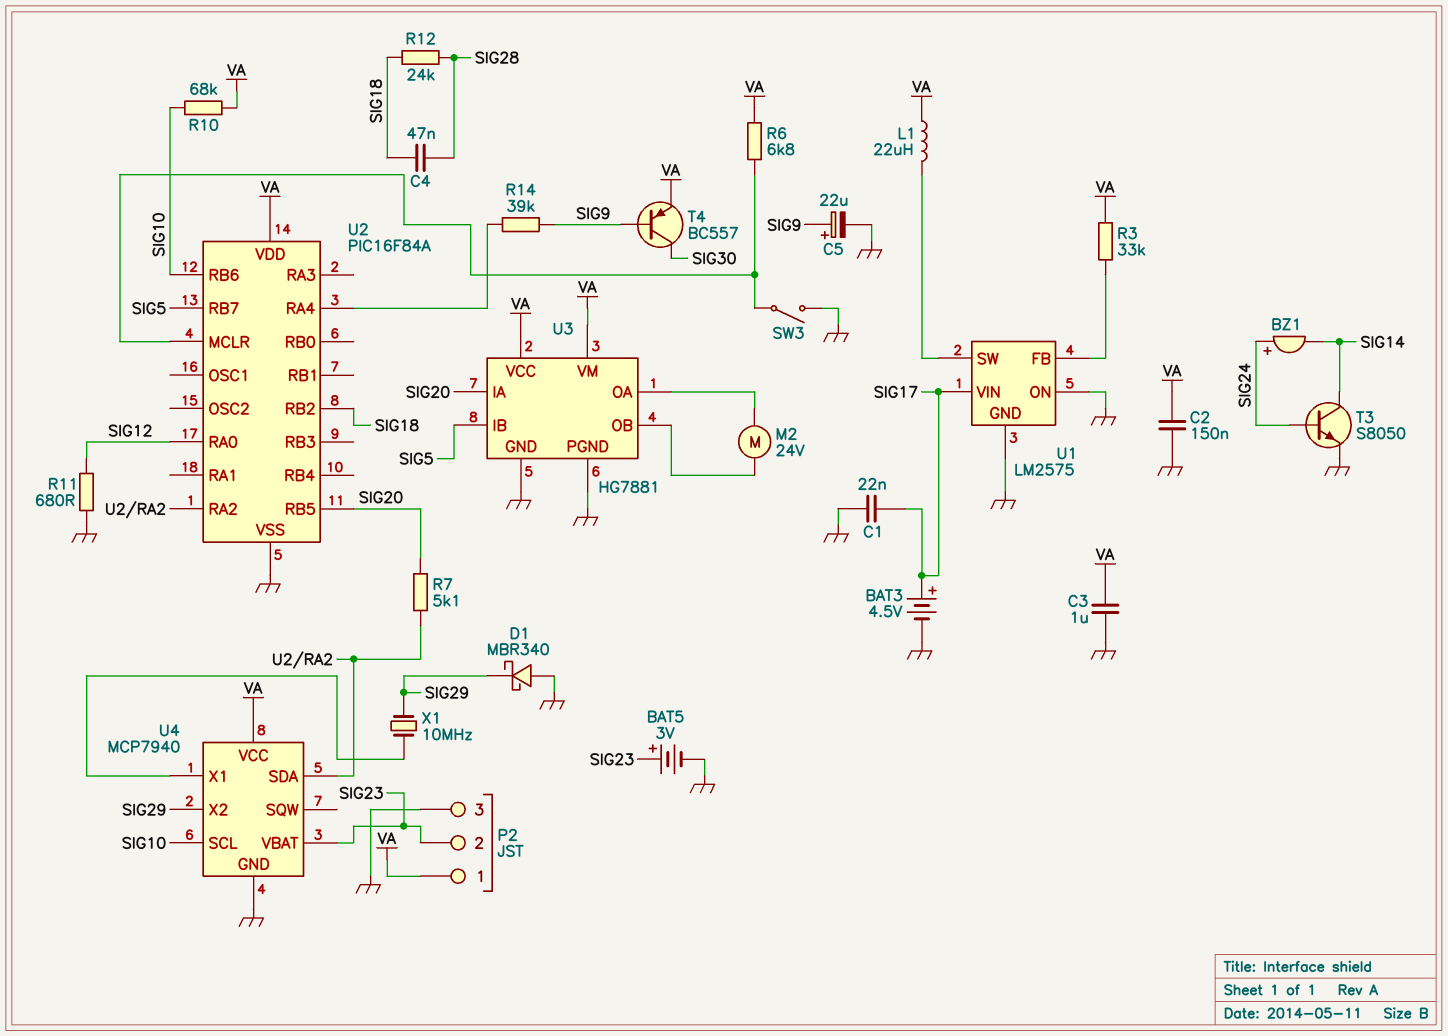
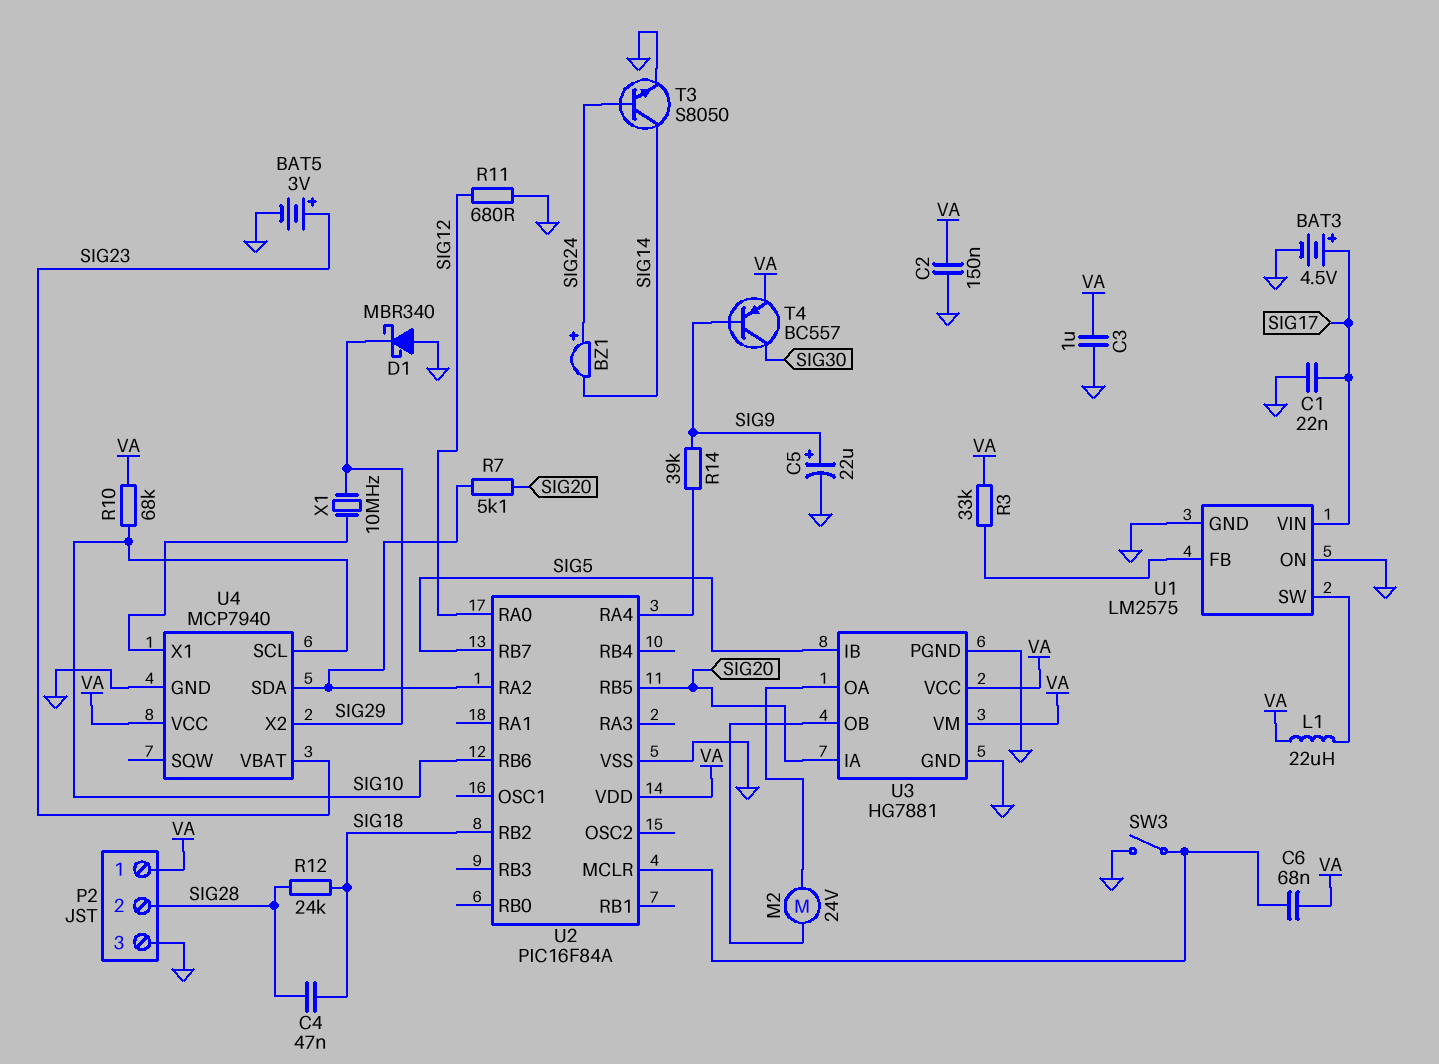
C6: none -> 68nF (U2/MCLR, VA)
P2 pin 2: SIG23 -> SIG28
R6: 6.8k (U2/MCLR, VA) -> none

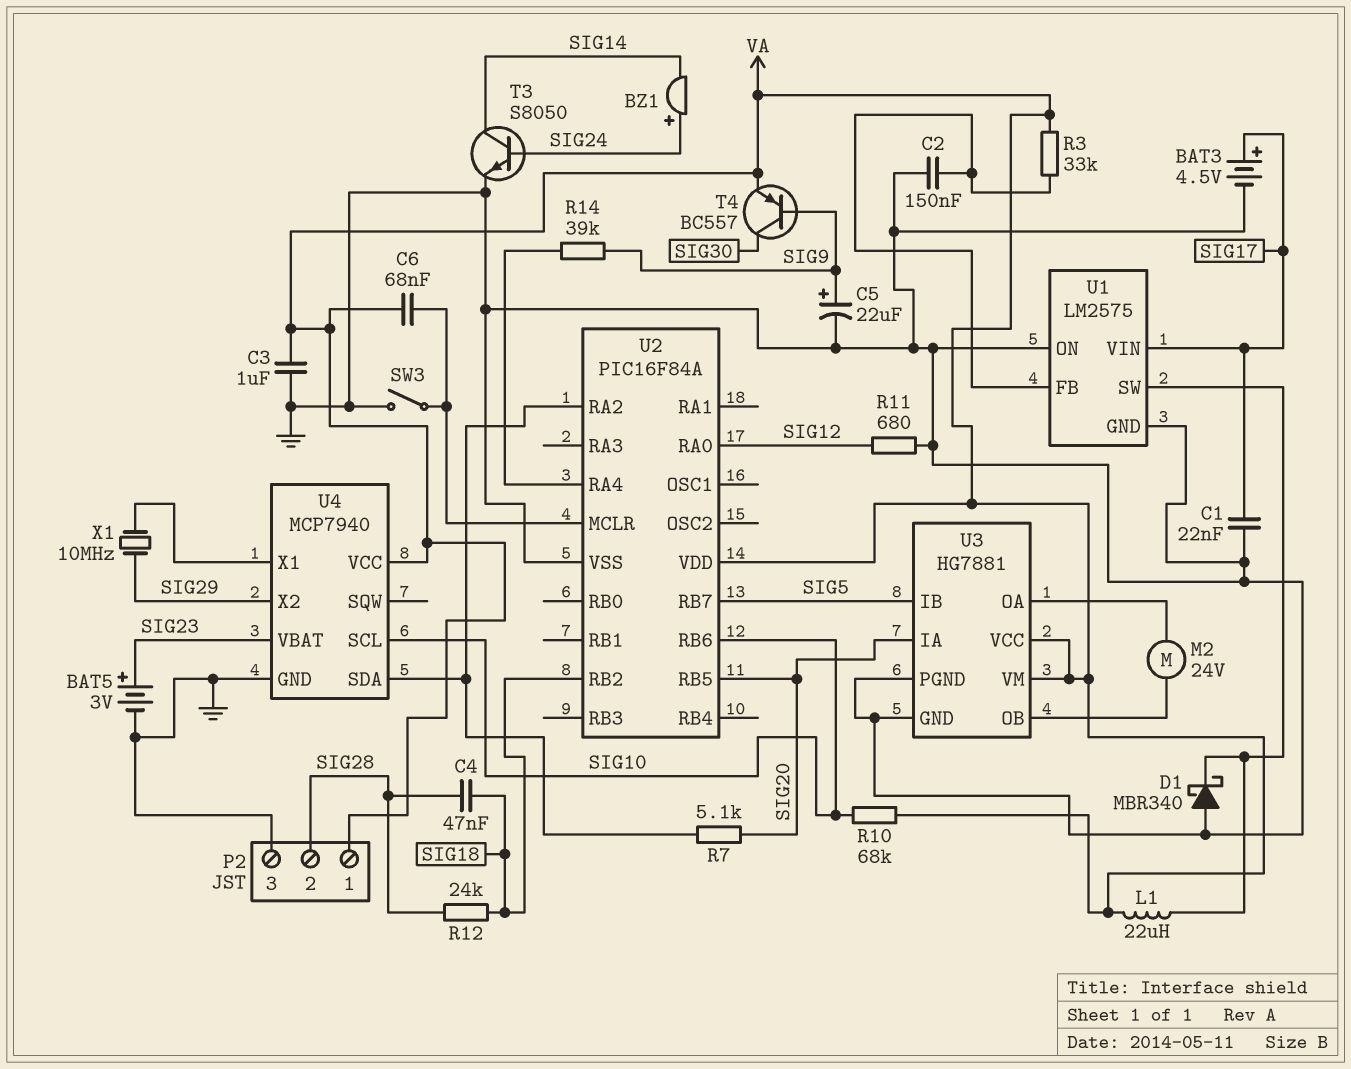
C2: 150nF (GND, VA) -> 150nF (GND, U1/FB)
D1: schottky MBR340 (A GND, K SIG29) -> schottky MBR340 (A GND, K U1/SW)

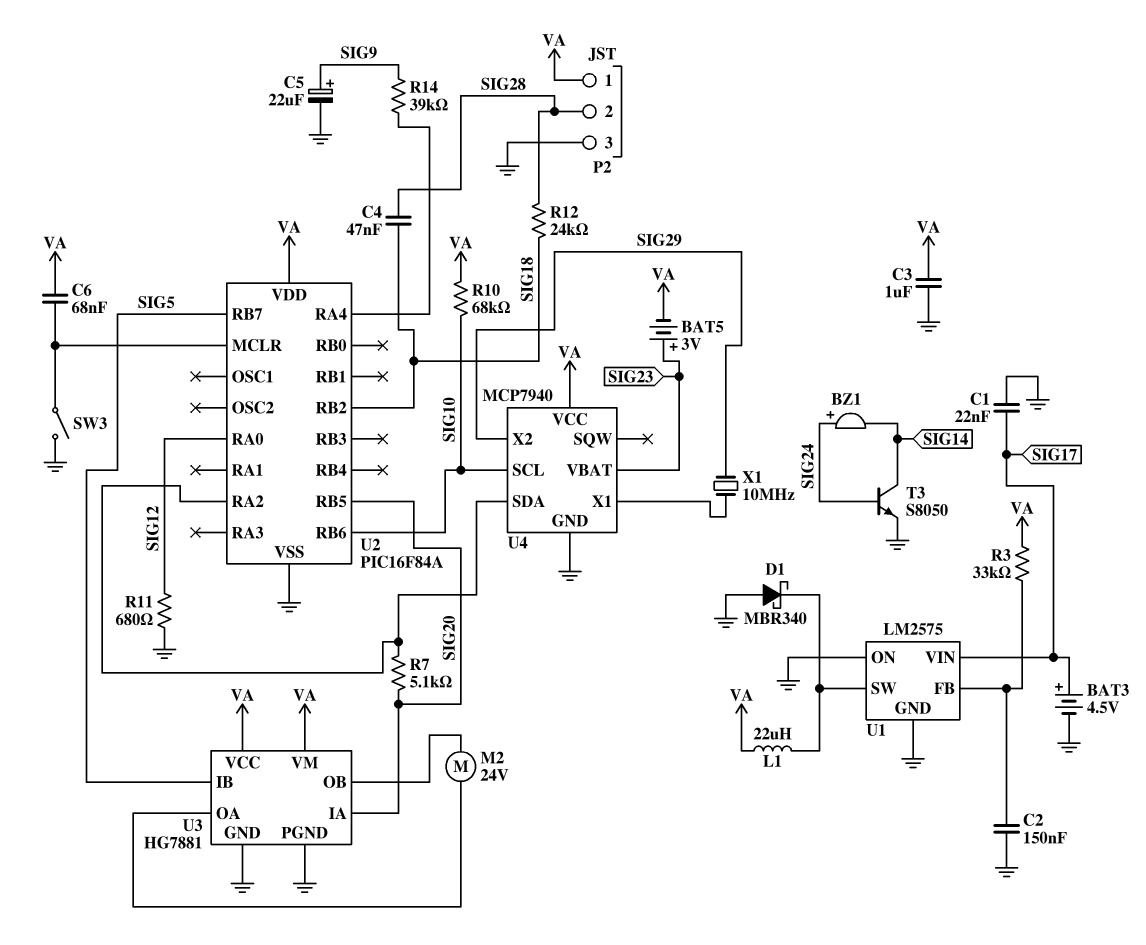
BAT5: 3V (plus SIG23, minus GND) -> 3V (plus SIG23, minus VA)
T4: PNP BC557 (B SIG9, C SIG30, E VA) -> none

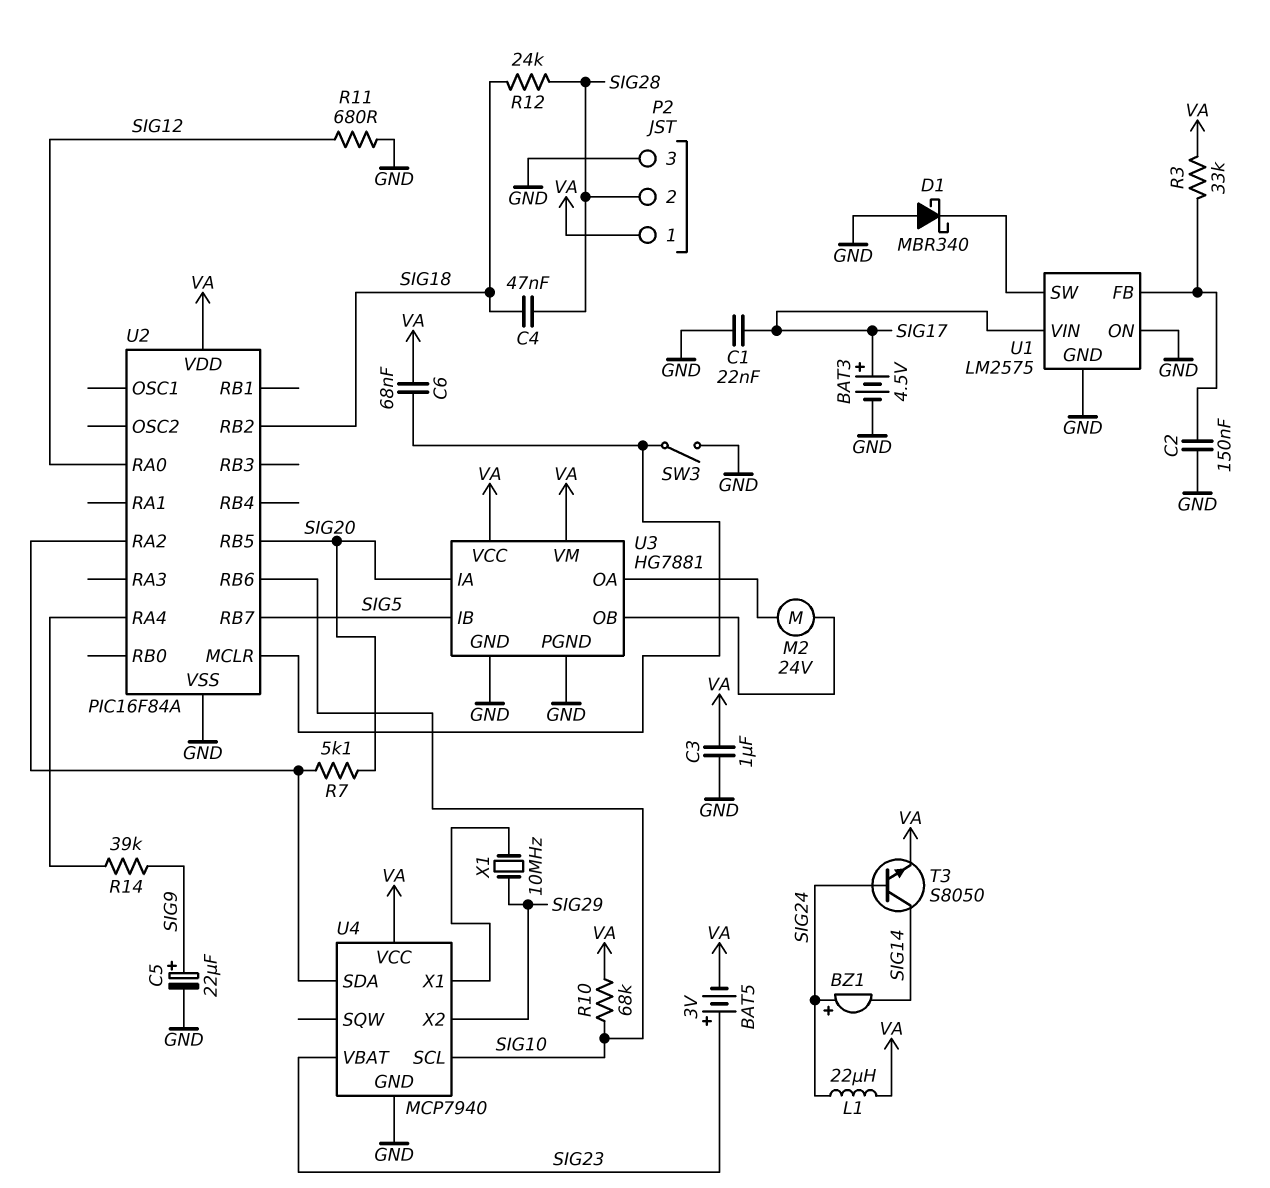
L1: 22uH (U1/SW, VA) -> 22uH (SIG24, VA)
T3: NPN S8050 (B SIG24, C SIG14, E GND) -> NPN S8050 (B SIG24, C SIG14, E VA)

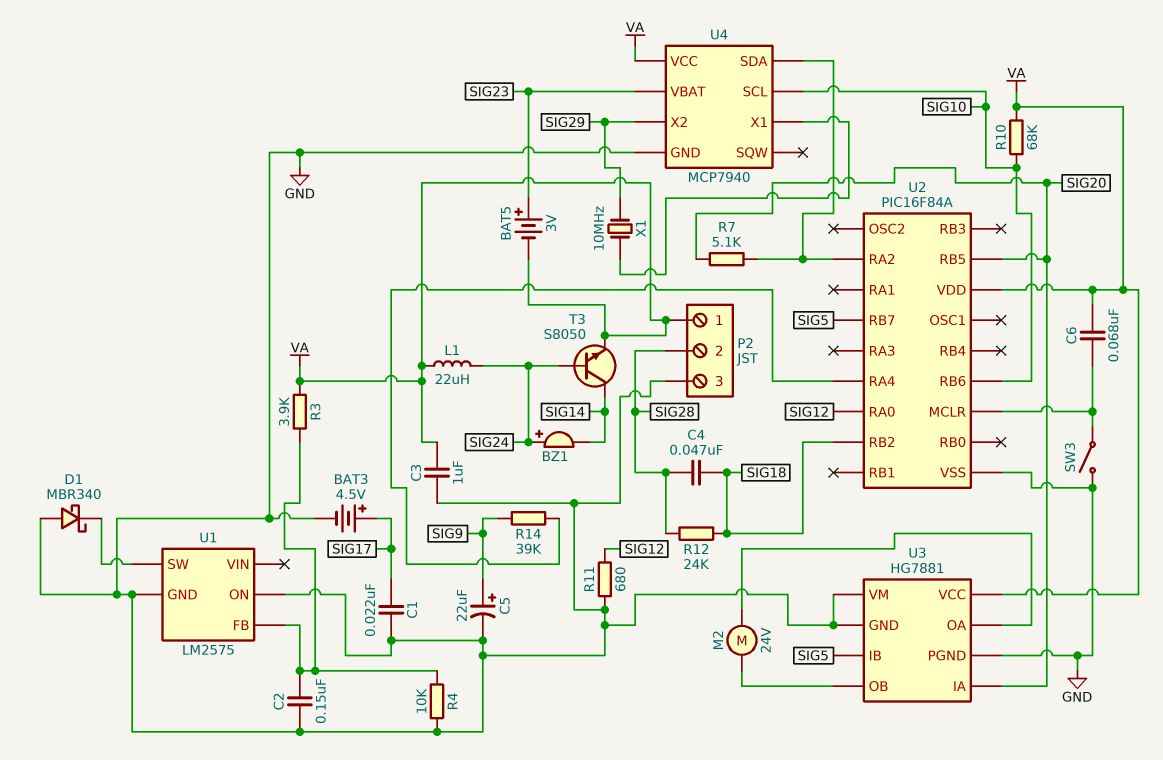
R3: 33k (U1/FB, VA) -> 3.9k (U1/FB, VA)
R4: none -> 10k (GND, U1/FB)
U1 pin VIN: SIG17 -> none
U3 pin VM: VA -> GND

